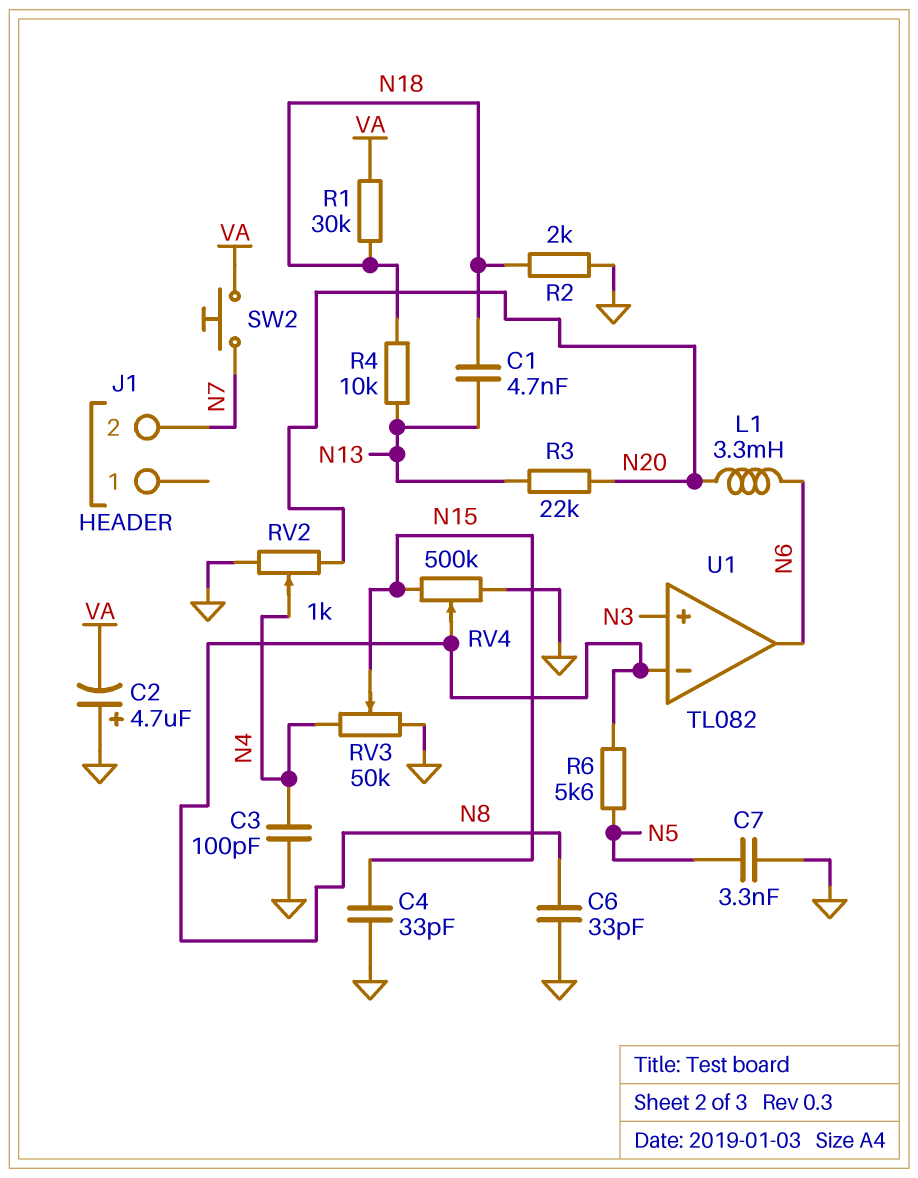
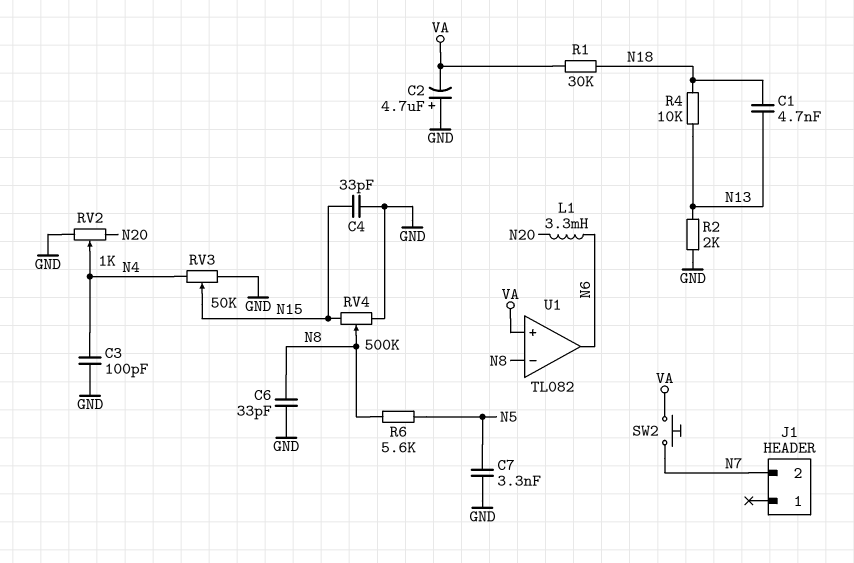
R2: 2k (GND, N18) -> 2k (GND, N13)
R3: 22k (N13, N20) -> none
U1 pin in+: N3 -> VA

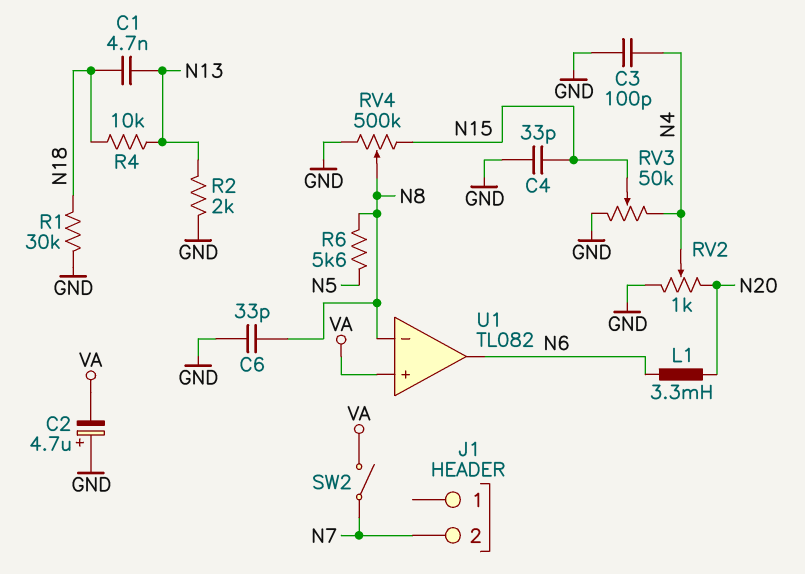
C7: 3.3nF (GND, N5) -> none
R1: 30k (N18, VA) -> 30k (GND, N18)
SW2: button (N7, VA) -> switch (N7, VA)

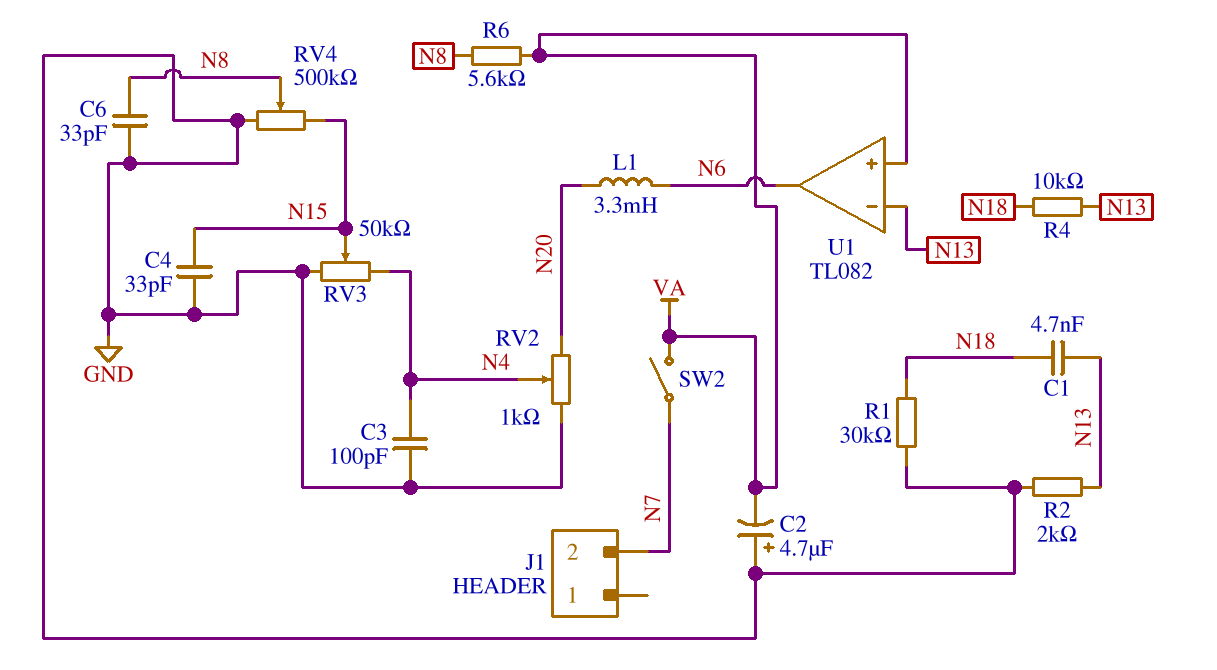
R6: 5.6k (N5, N8) -> 5.6k (N8, VA)
U1 pin in-: N8 -> N13

